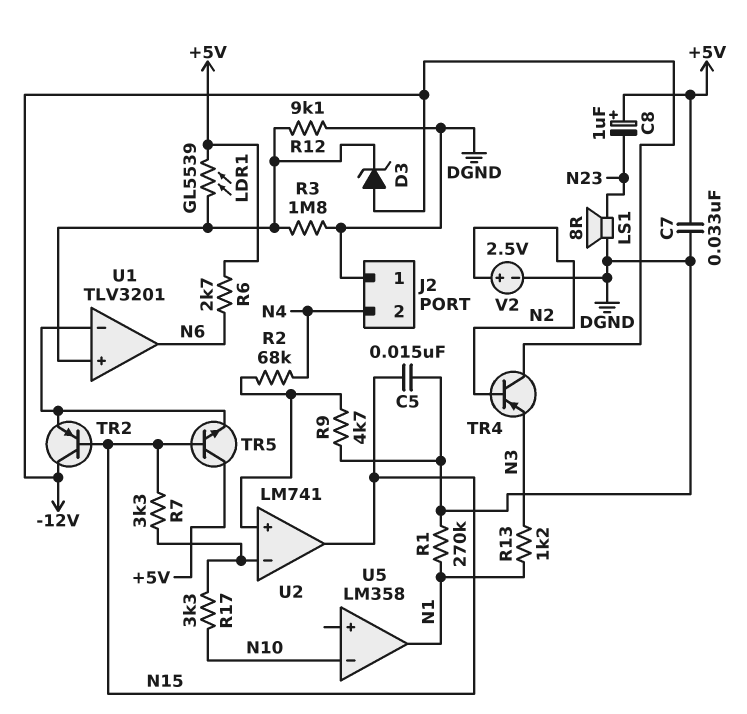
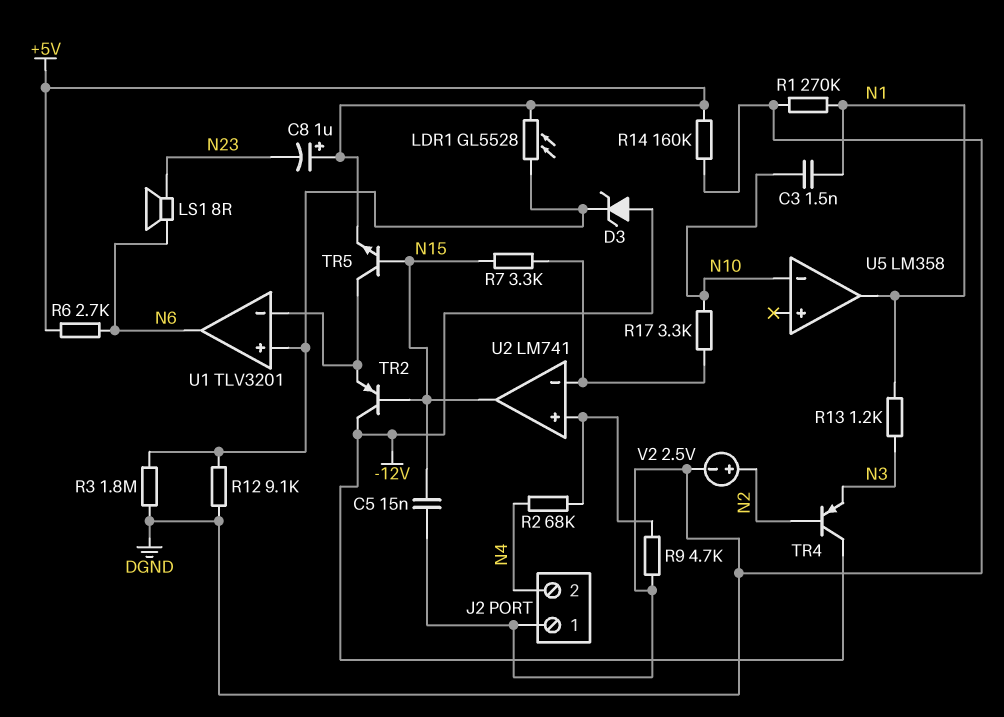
C3: none -> 1.5nF (N1, N10)
C7: 33nF (+5V, DGND) -> none
LDR1: GL5539 (+5V, U1/in+) -> GL5528 (+5V, U1/in+)
LS1: speaker 8R (DGND, N23) -> speaker 8R (N6, N23)
R14: none -> 160k (+5V, DGND)
TR5: NPN (B N15, C +5V, E U1/in-) -> NPN (B N15, C U1/in-, E +5V)

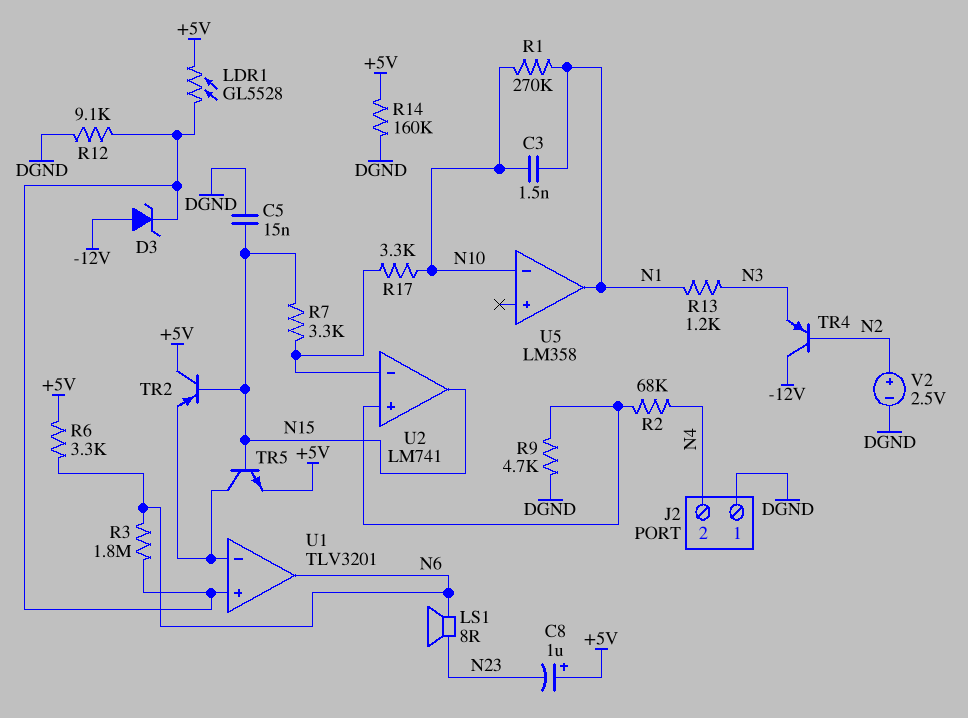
R1: 270k (DGND, N1) -> 270k (N1, N10)
R3: 1.8M (DGND, U1/in+) -> 1.8M (N6, U1/in+)
R6: 2.7k (+5V, N6) -> 3.3k (+5V, N6)
TR2: PNP (B N15, C -12V, E U1/in-) -> PNP (B N15, C +5V, E U1/in-)

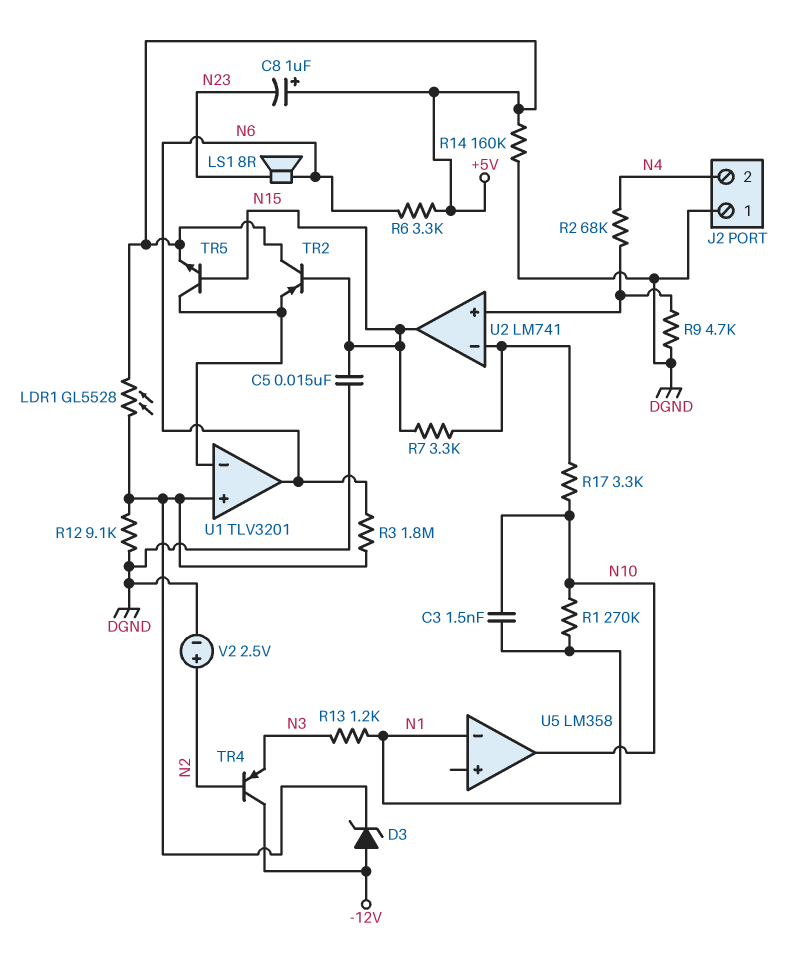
U5 pin in-: N10 -> N1
U5 pin out: N1 -> N10

